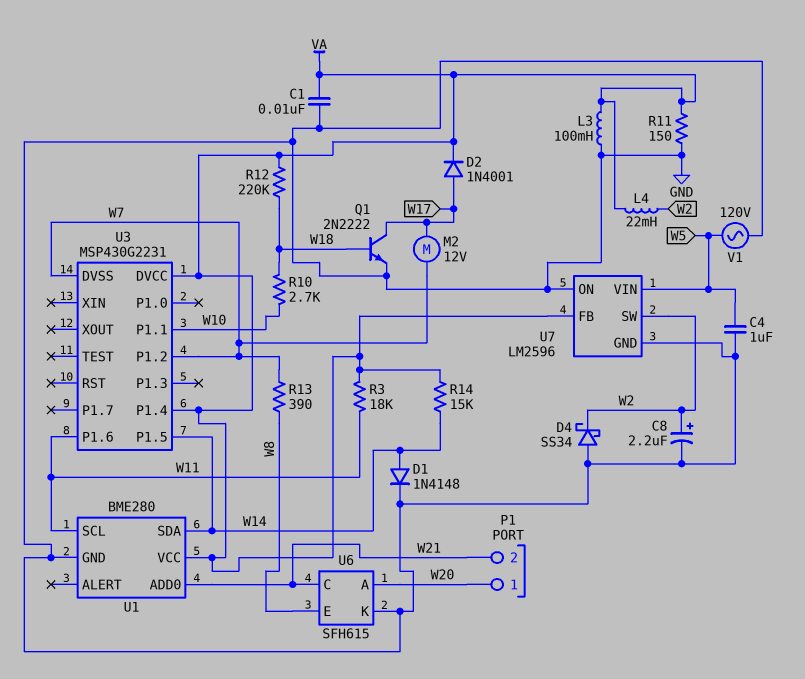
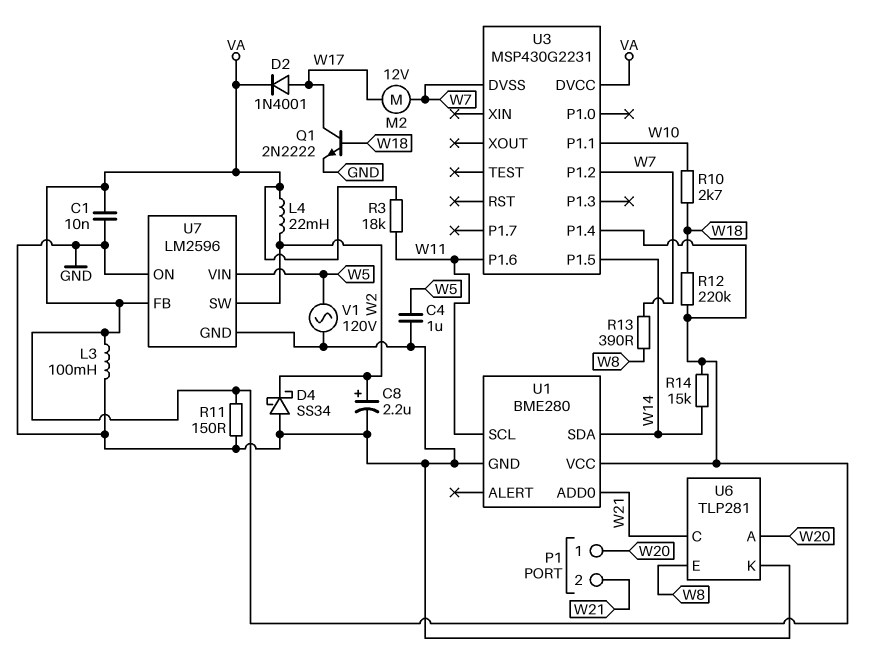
D1: diode 1N4148 (A W14, K GND) -> none
U6: SFH615 -> TLP281

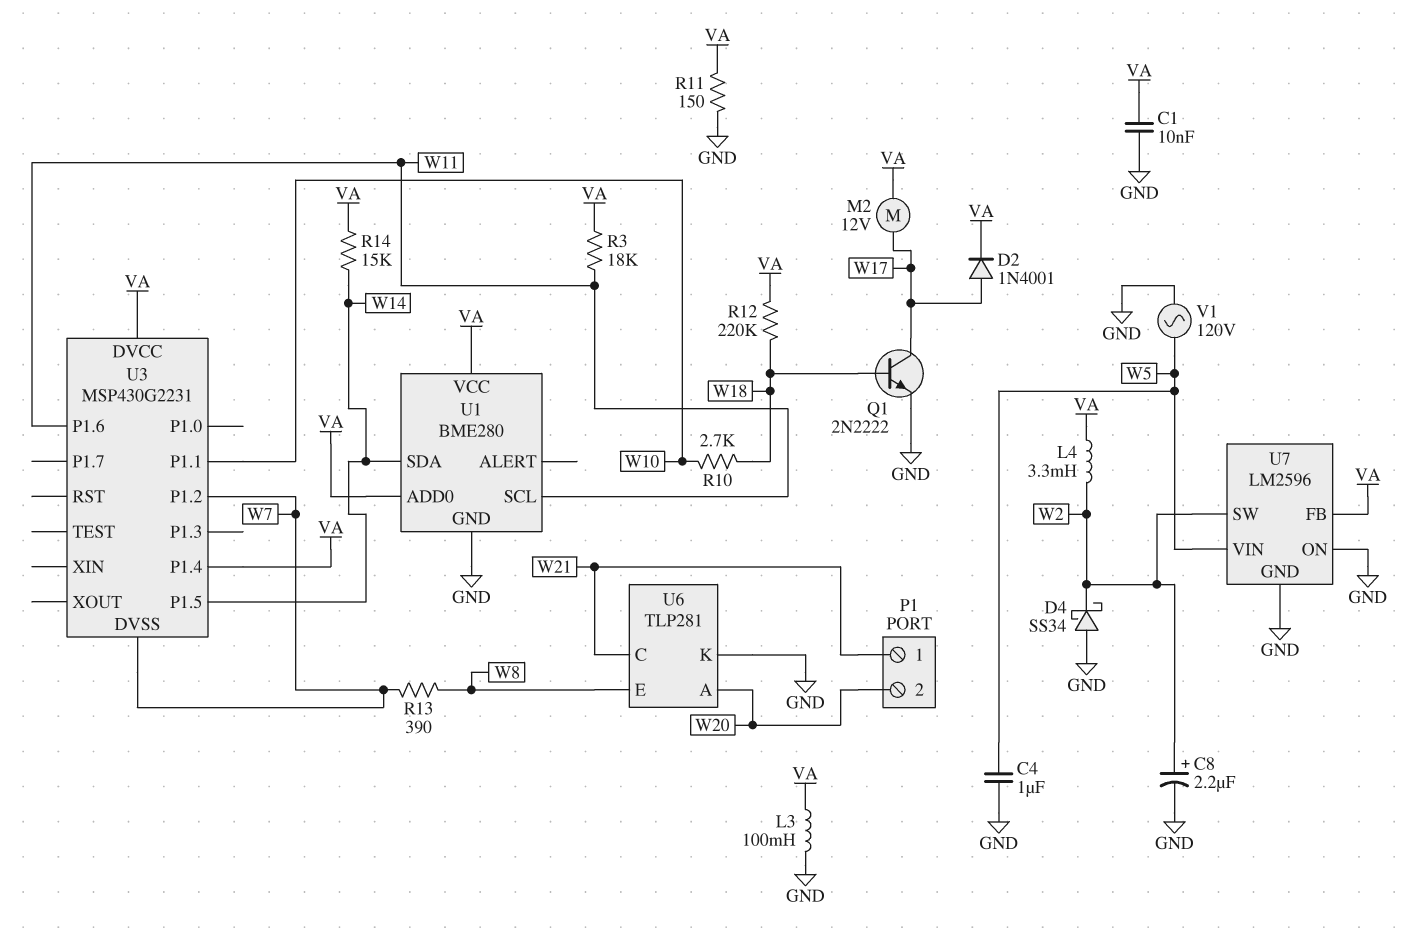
L4: 22mH (VA, W2) -> 3.3mH (VA, W2)
M2: motor 12V (W7, W17) -> motor 12V (VA, W17)
P1 pin 1: W20 -> W21
P1 pin 2: W21 -> W20
U1 pin ADD0: W21 -> VA

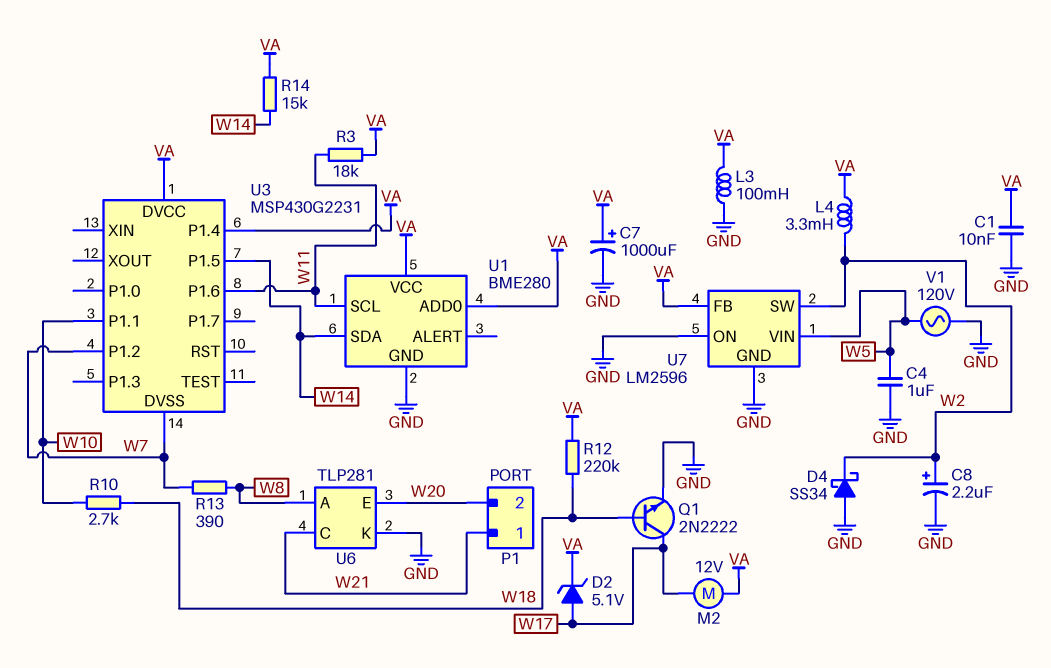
C7: none -> 1000uF (plus VA, minus GND)
D2: diode 1N4001 (A W17, K VA) -> zener 5.1V (A W17, K VA)
R11: 150 (GND, VA) -> none
U6 pin A: W20 -> W8
U6 pin E: W8 -> W20

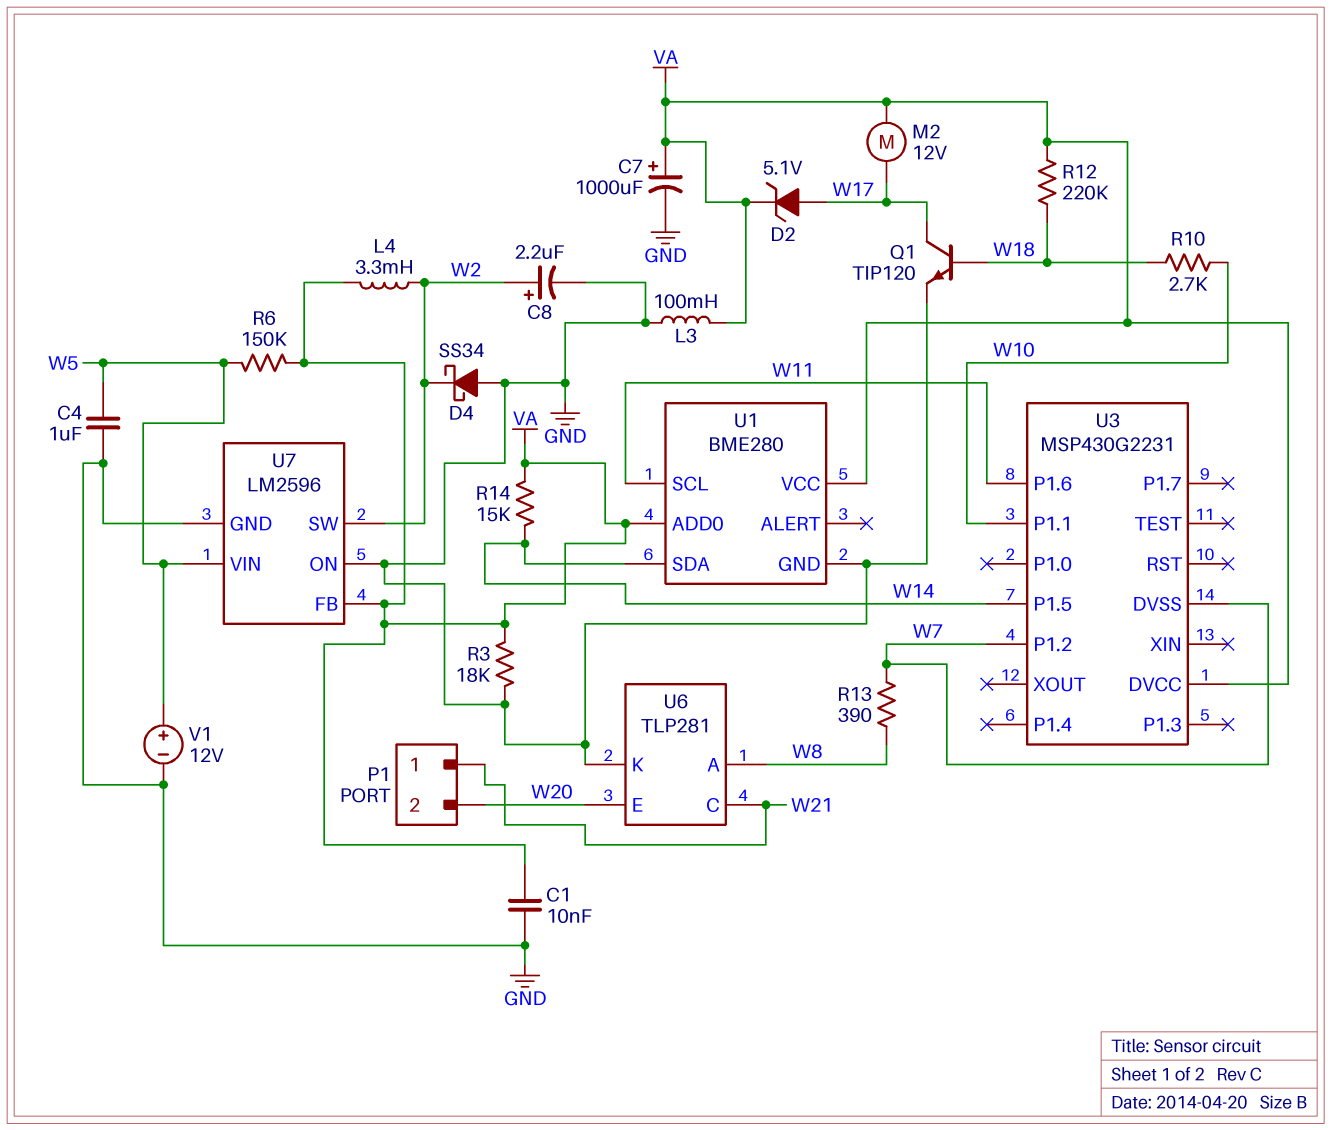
Q1: NPN 2N2222 (B W18, C W17, E GND) -> NPN TIP120 (B W18, C W17, E GND)
R3: 18k (VA, W11) -> 18k (GND, VA)
R6: none -> 150k (VA, W5)
U3 pin P1.4: VA -> none
V1: AC 120V (GND, W5) -> 12V (plus W5, minus GND)

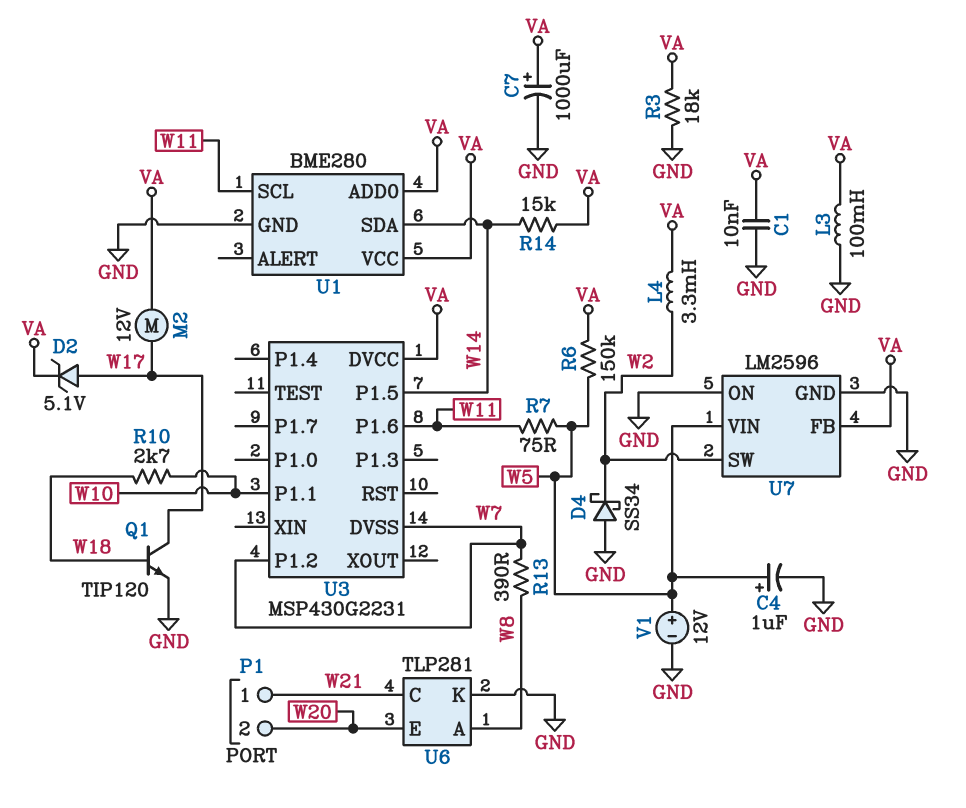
C4: 1uF (GND, W5) -> 1uF (plus W5, minus GND)
C8: 2.2uF (plus W2, minus GND) -> none
R7: none -> 75 (W5, W11)
R12: 220k (VA, W18) -> none

